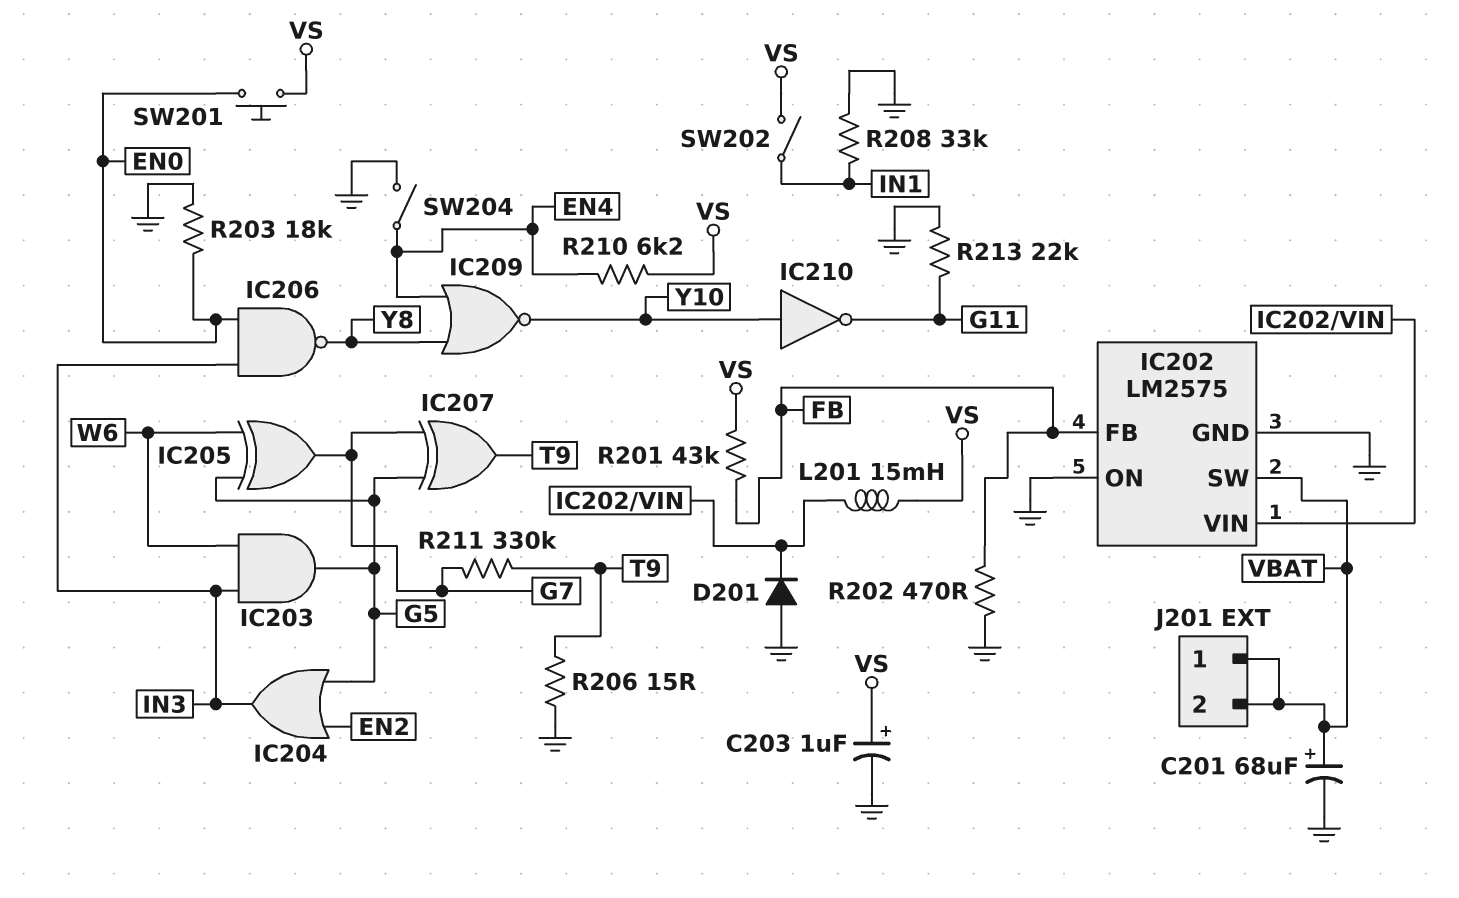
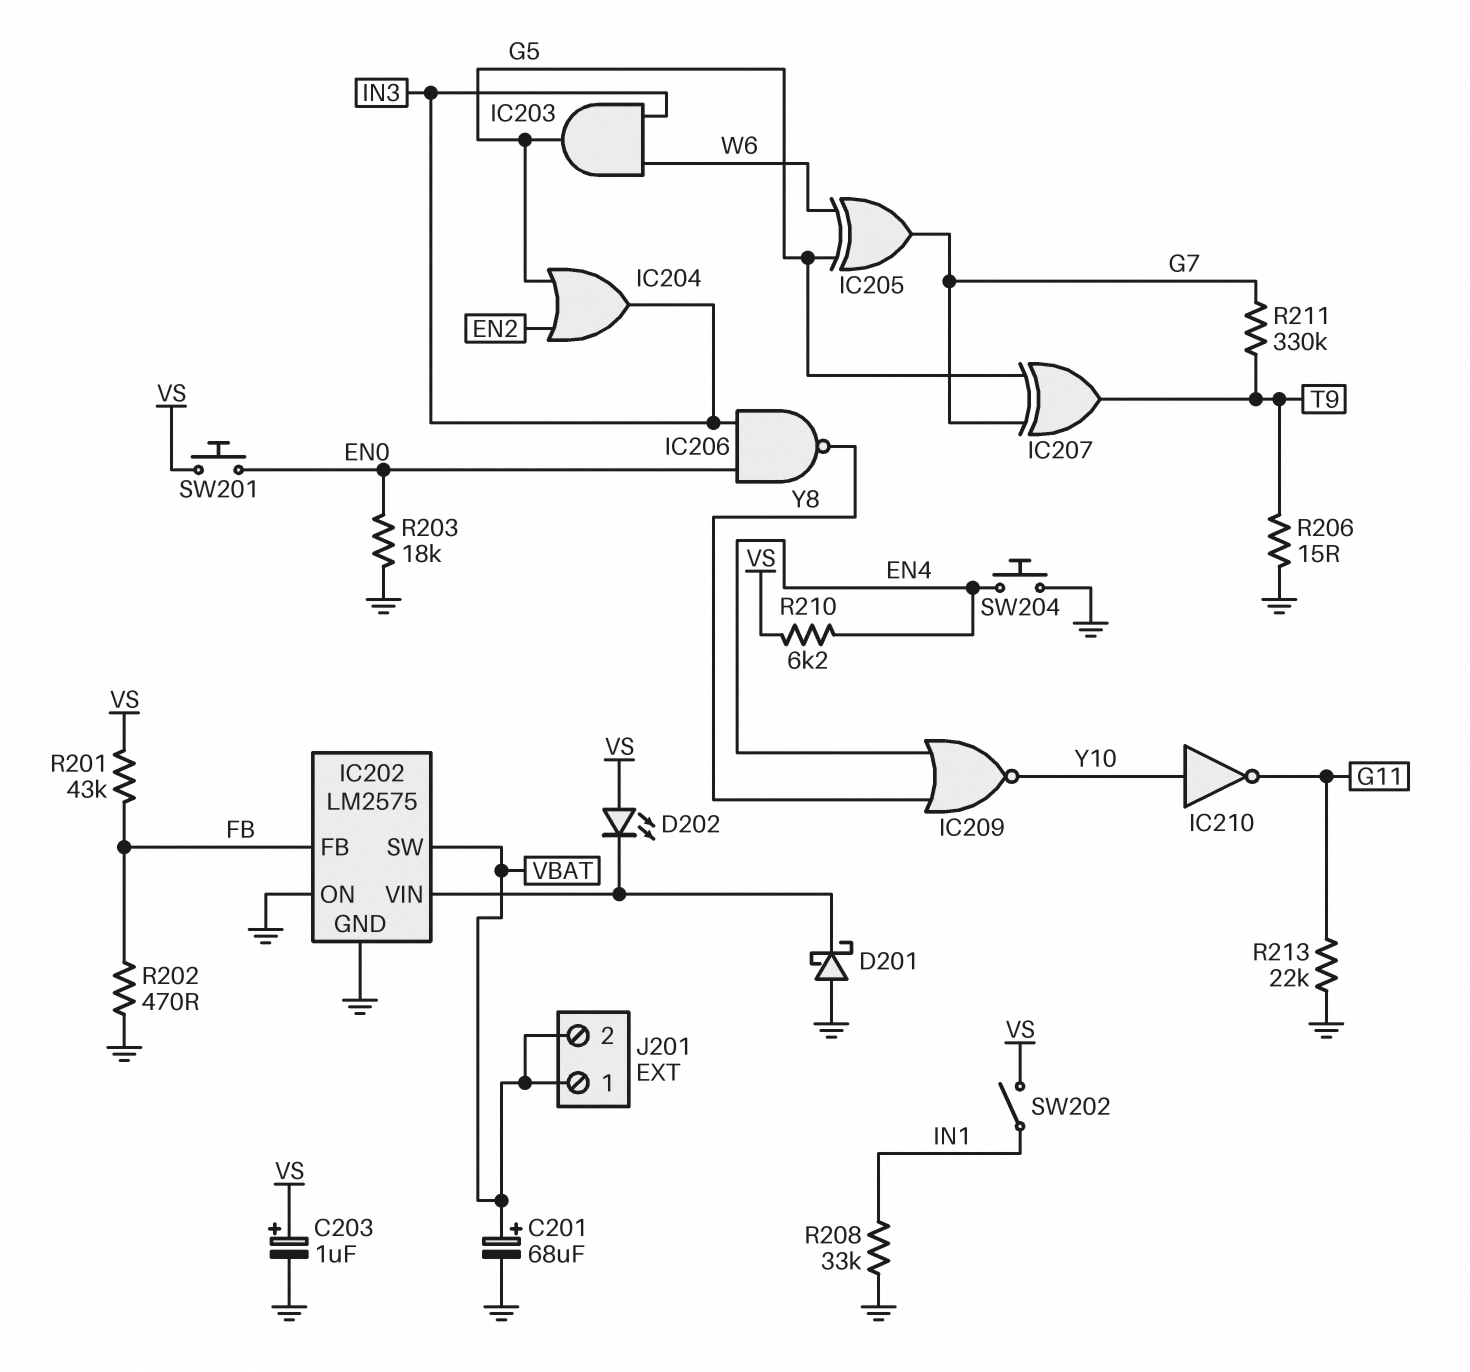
D201: diode (A GND, K IC202/VIN) -> schottky (A GND, K IC202/VIN)
D202: none -> LED (A VS, K IC202/VIN)
L201: 15mH (IC202/VIN, VS) -> none
SW204: switch (EN4, GND) -> button (EN4, GND)

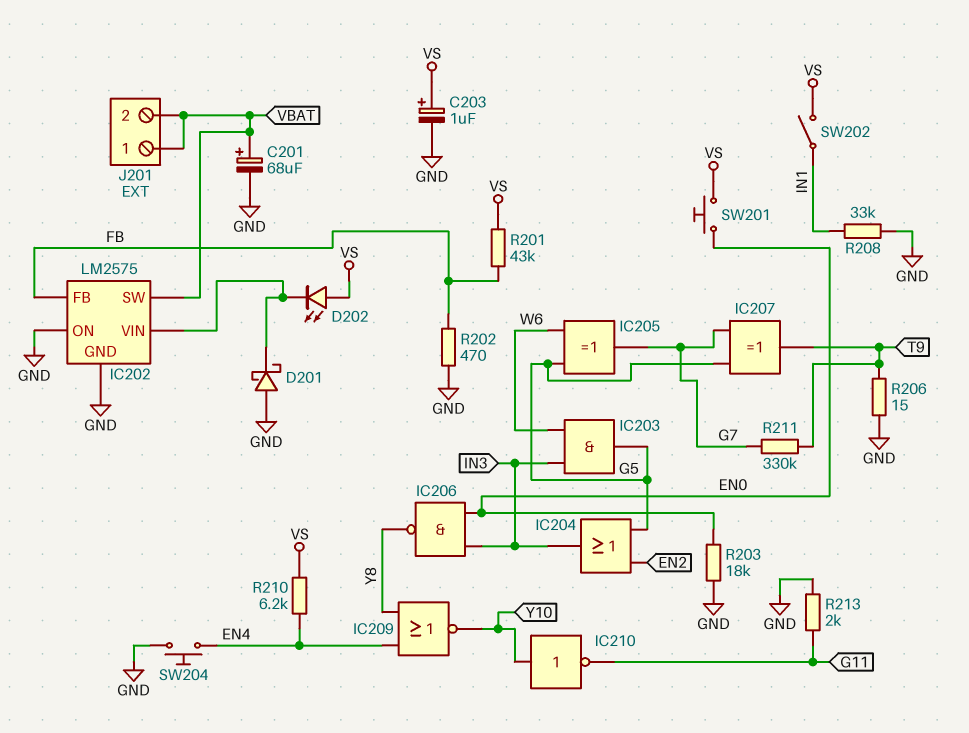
R213: 22k (G11, GND) -> 2k (G11, GND)

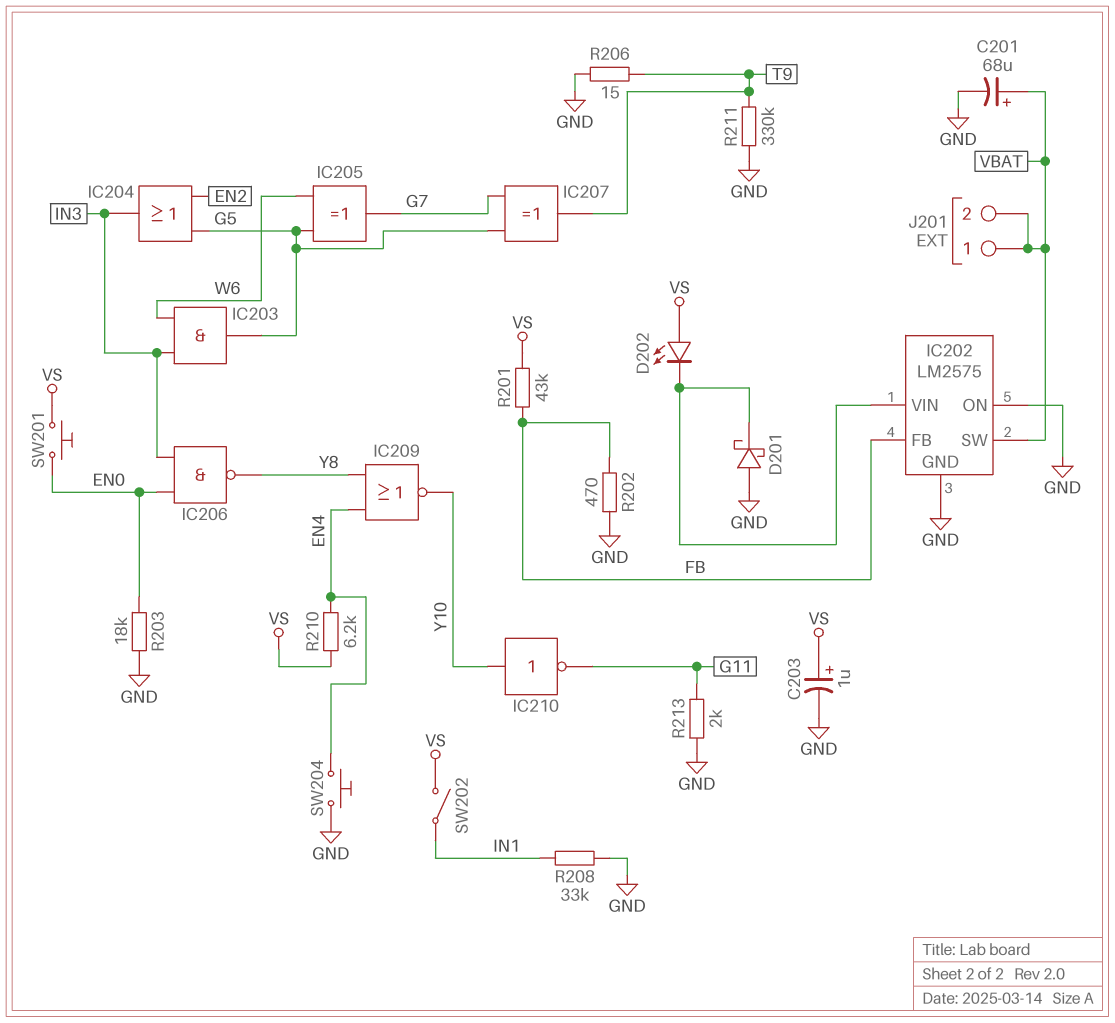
R211: 330k (G7, T9) -> 330k (GND, T9)

